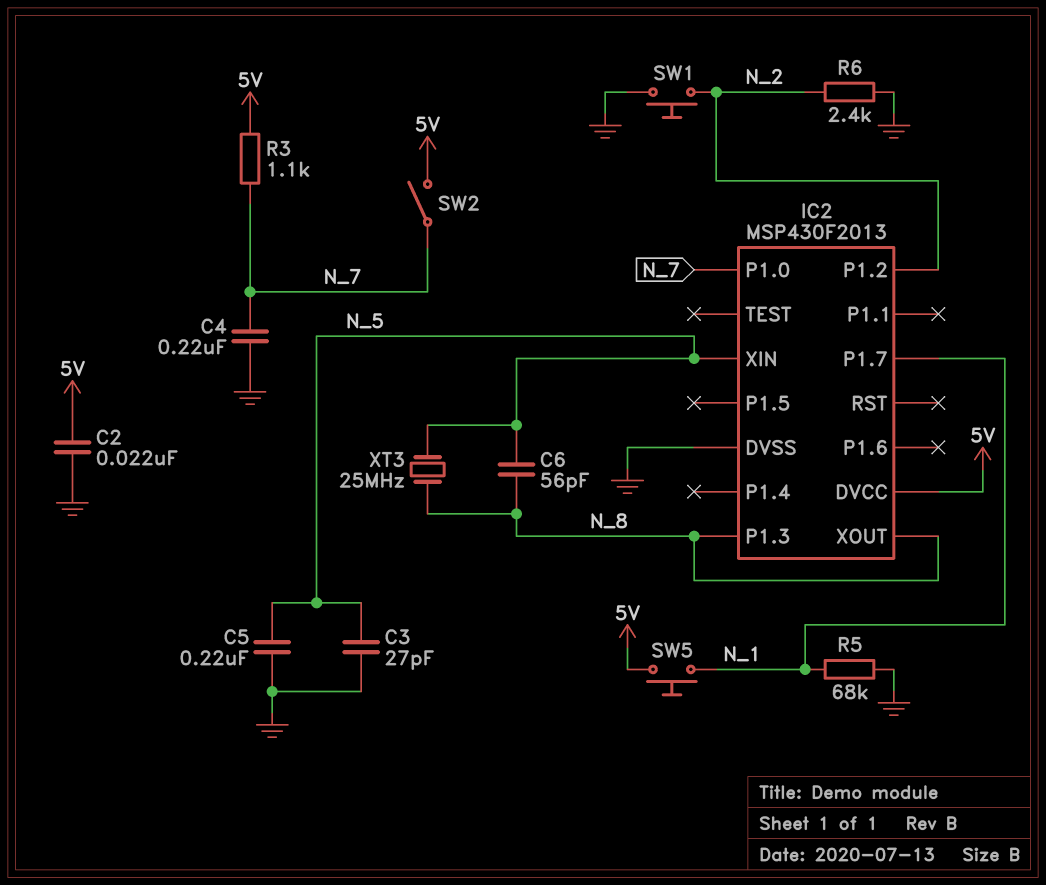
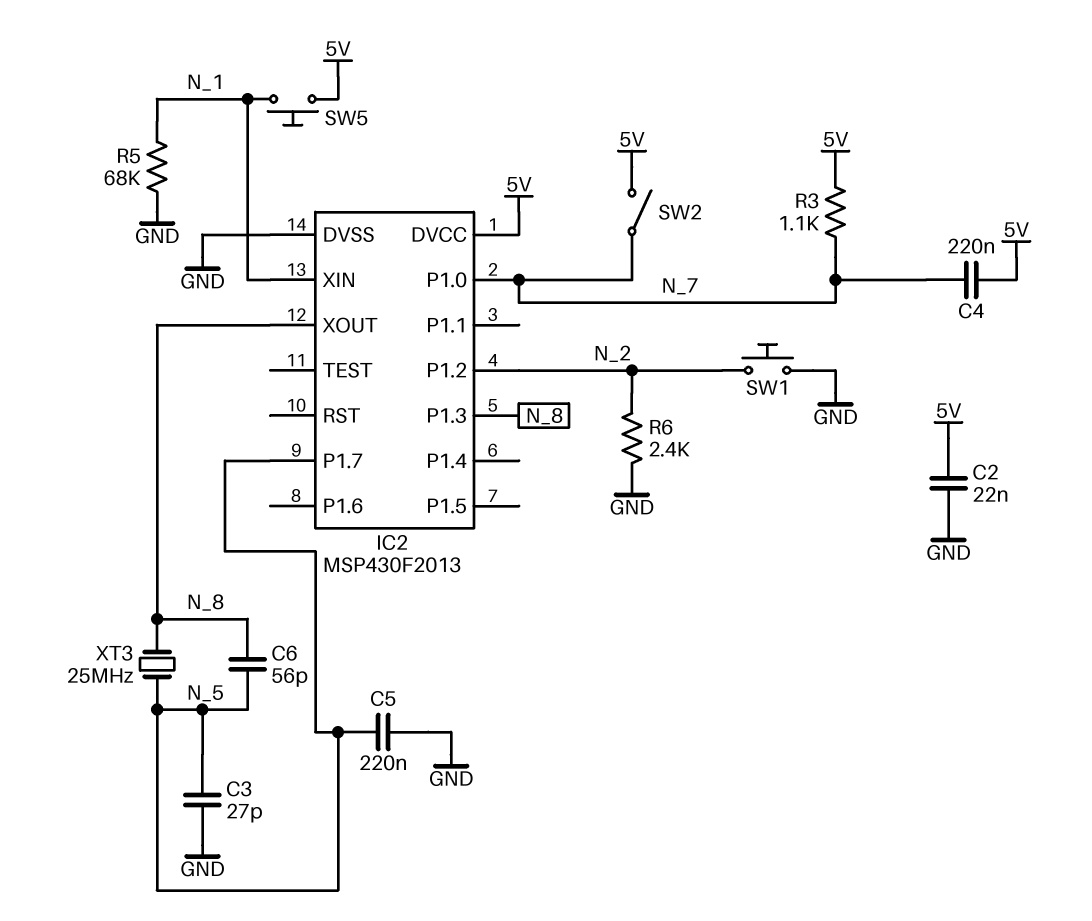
C4: 220nF (GND, N_7) -> 220nF (5V, N_7)
IC2 pin P1.7: N_1 -> N_5
IC2 pin XIN: N_5 -> N_1

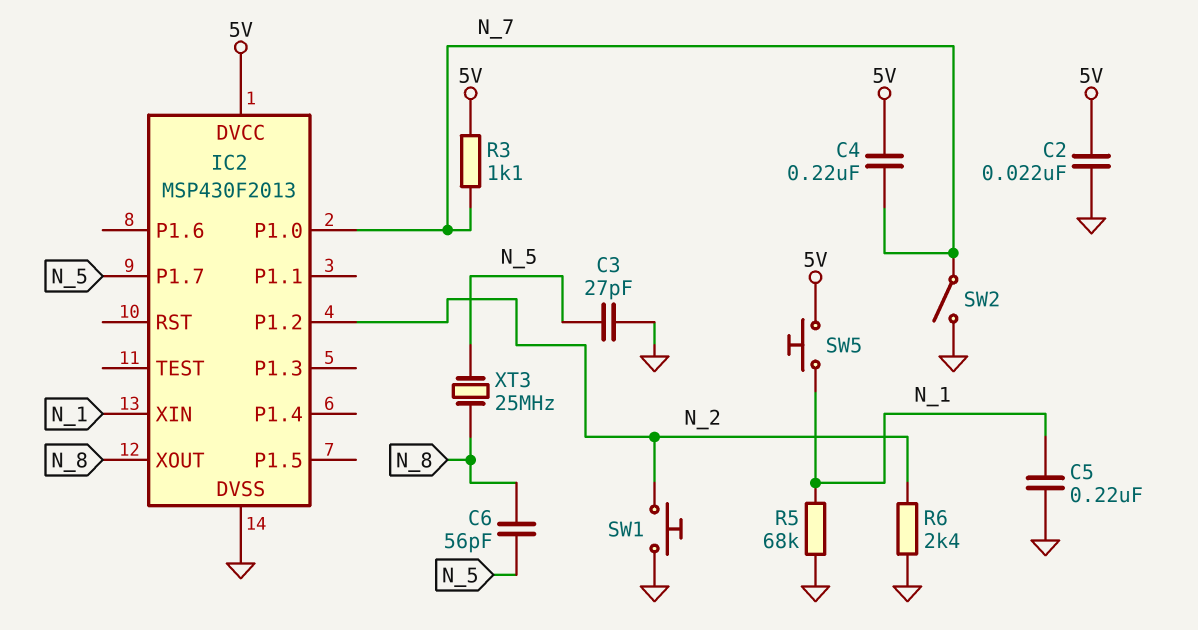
C5: 220nF (GND, N_5) -> 220nF (GND, N_1)
IC2 pin P1.3: N_8 -> none
SW2: switch (5V, N_7) -> switch (GND, N_7)

